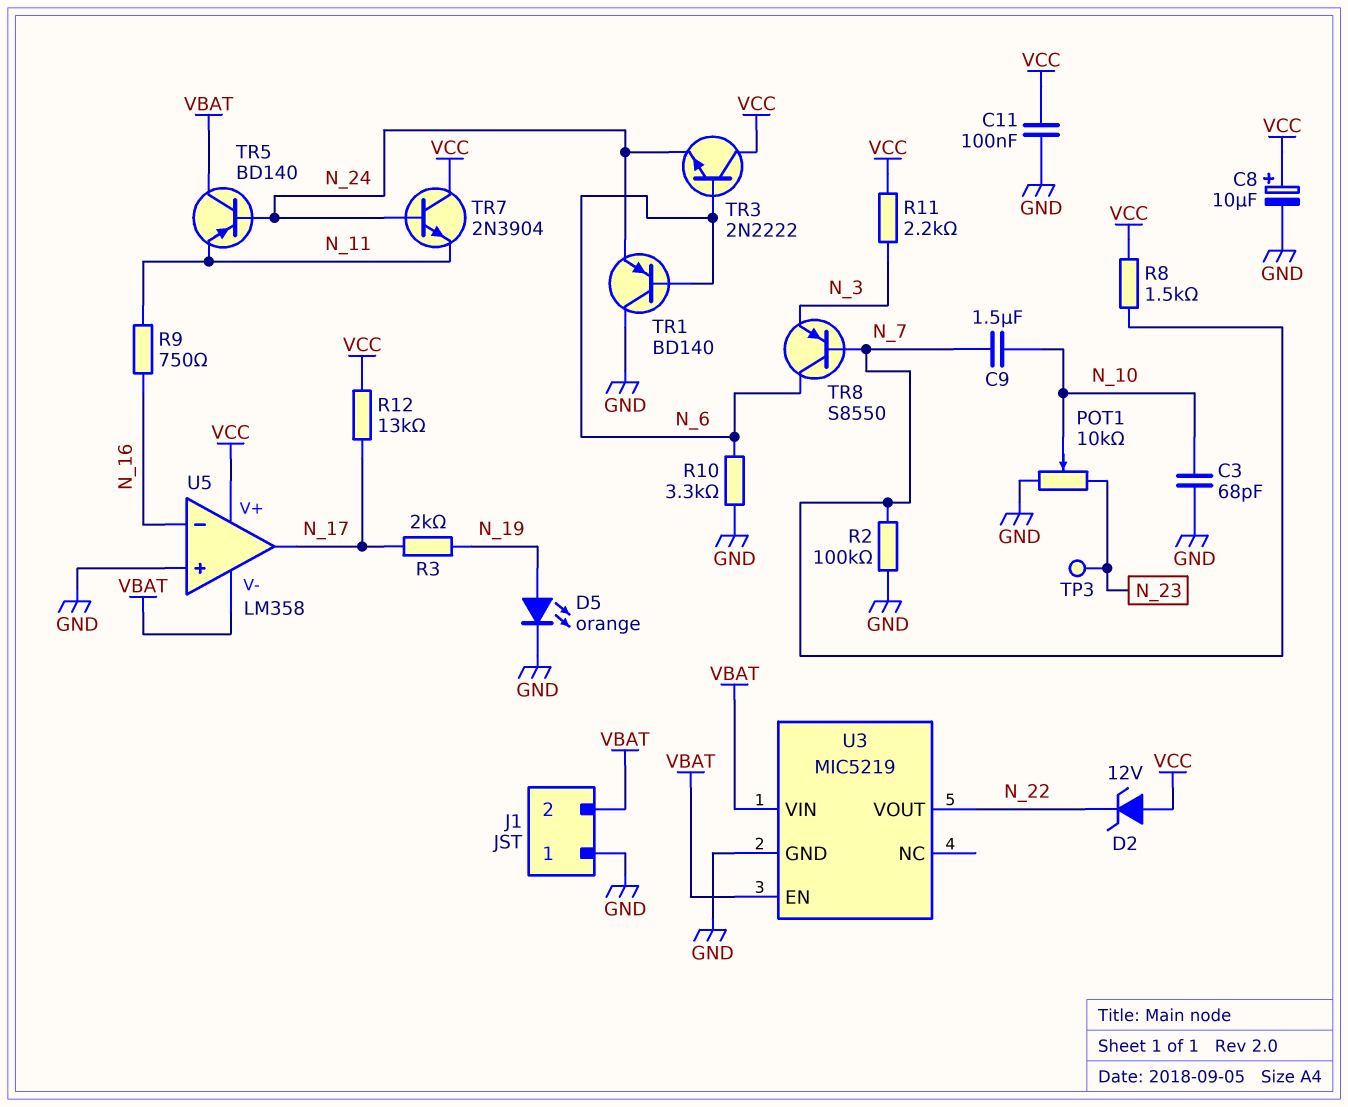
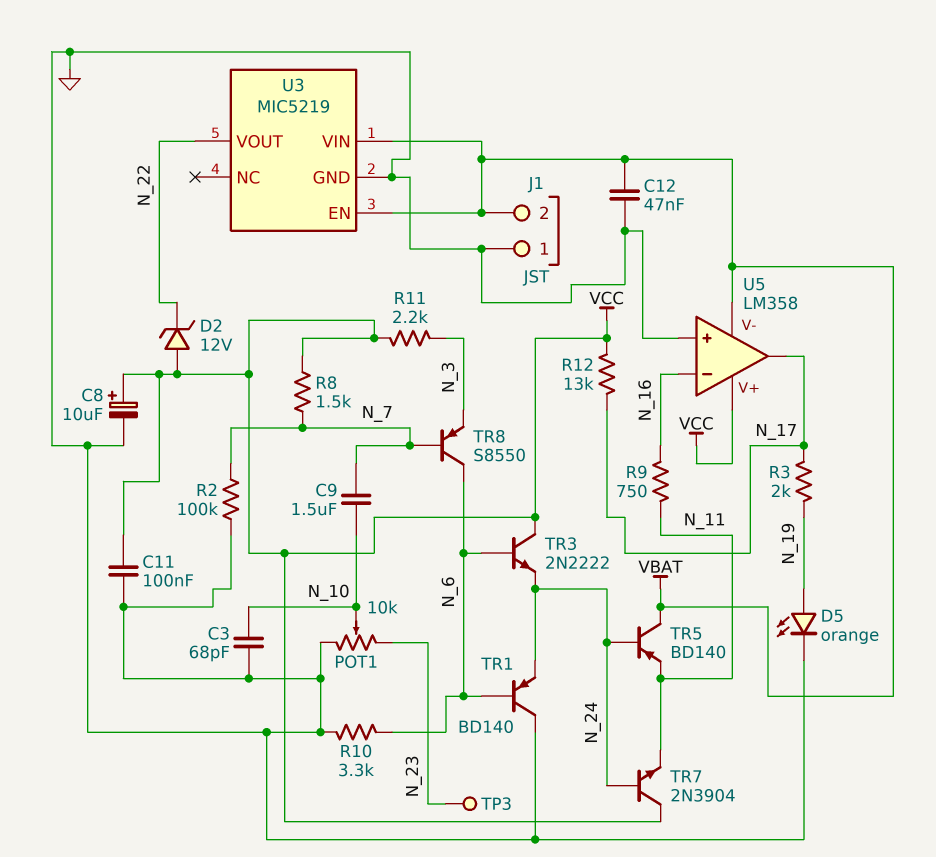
C12: none -> 47nF (GND, VBAT)

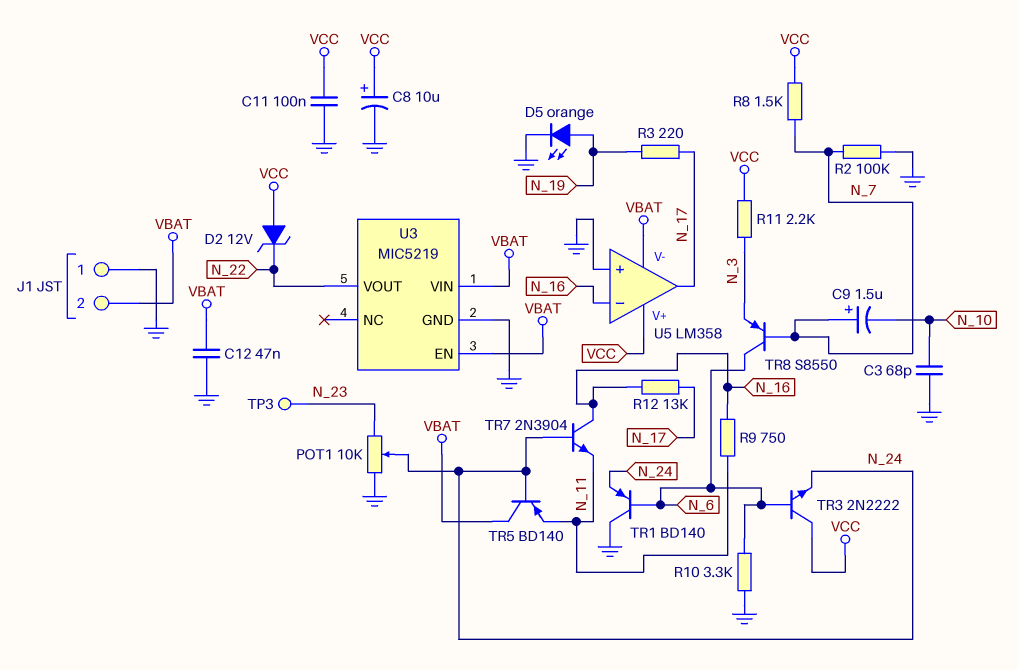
C9: 1.5uF (N_7, N_10) -> 1.5uF (plus N_7, minus N_10)
POT1: 10k (GND, N_23, wiper N_10) -> 10k (GND, N_23, wiper N_24)
R3: 2k (N_17, N_19) -> 220 (N_17, N_19)
R12: 13k (N_17, VCC) -> 13k (N_16, N_17)
TR7: NPN 2N3904 (B N_24, C VCC, E N_11) -> NPN 2N3904 (B N_24, C N_16, E N_11)

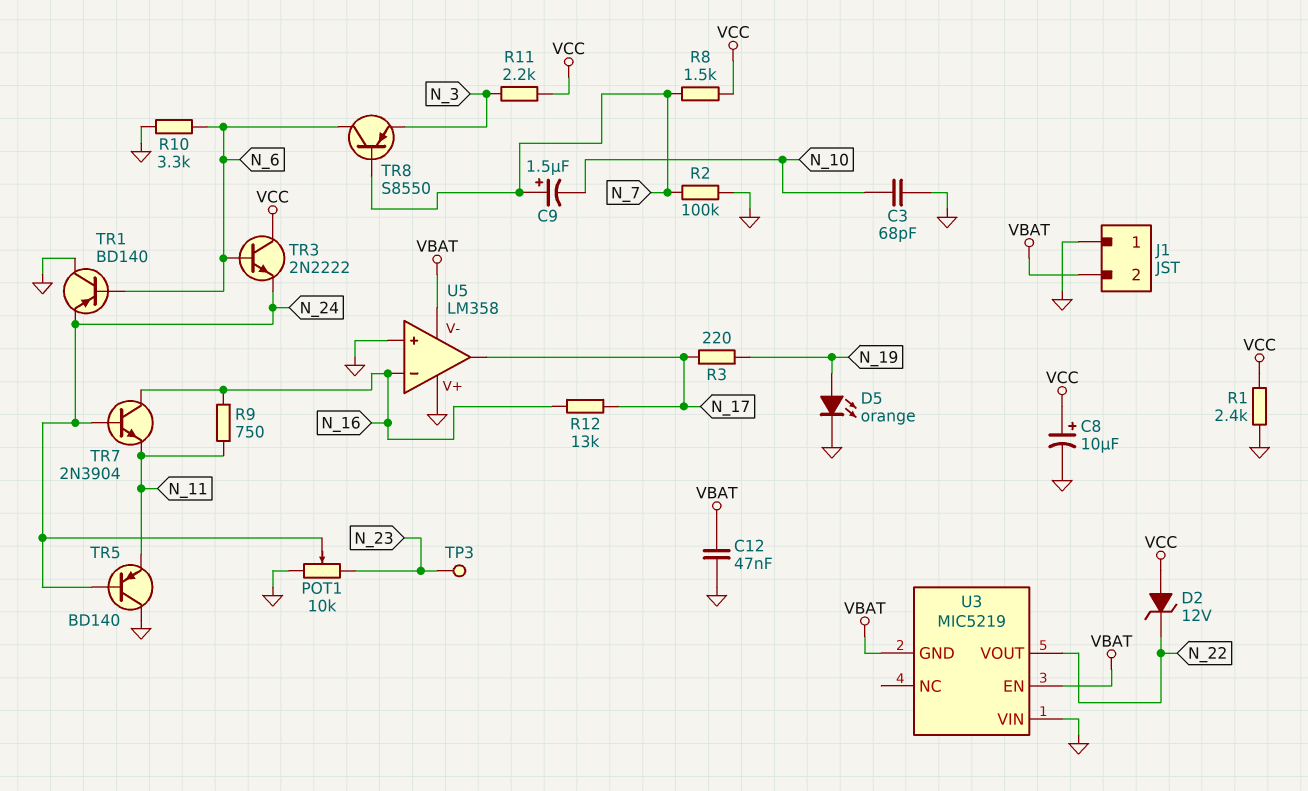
C11: 100nF (GND, VCC) -> none
R1: none -> 2.4k (GND, VCC)
TR5: PNP BD140 (B N_24, C VBAT, E N_11) -> PNP BD140 (B N_24, C GND, E N_11)
U3 pin GND: GND -> VBAT
U3 pin VIN: VBAT -> GND
U5 pin V+: VCC -> GND

